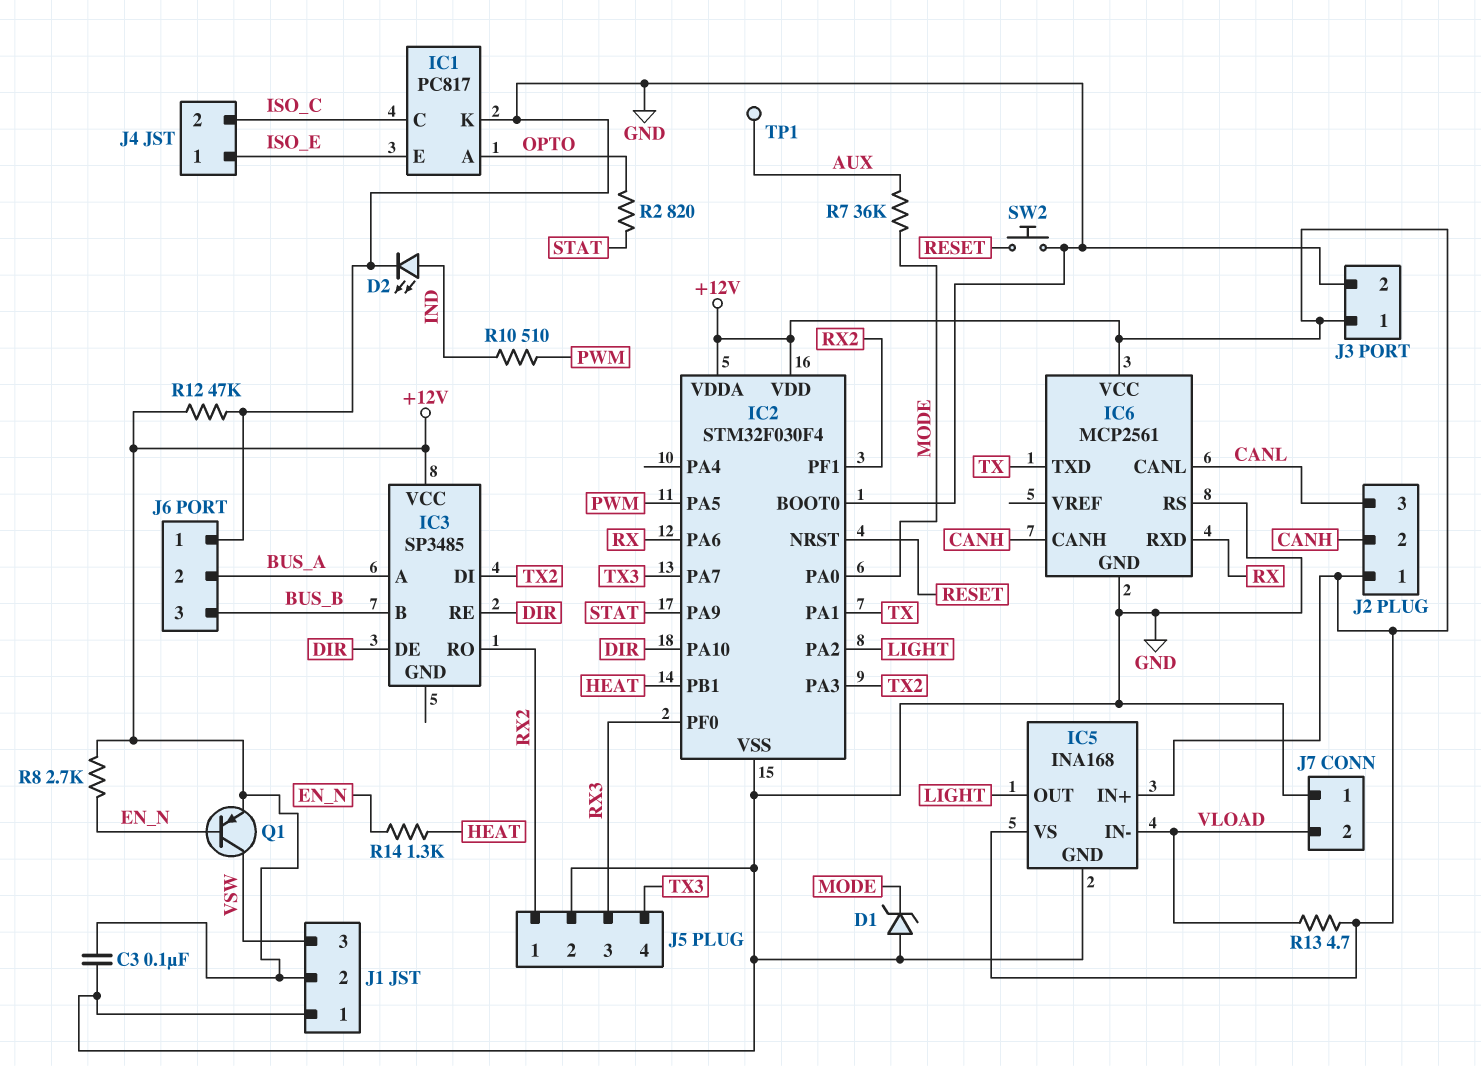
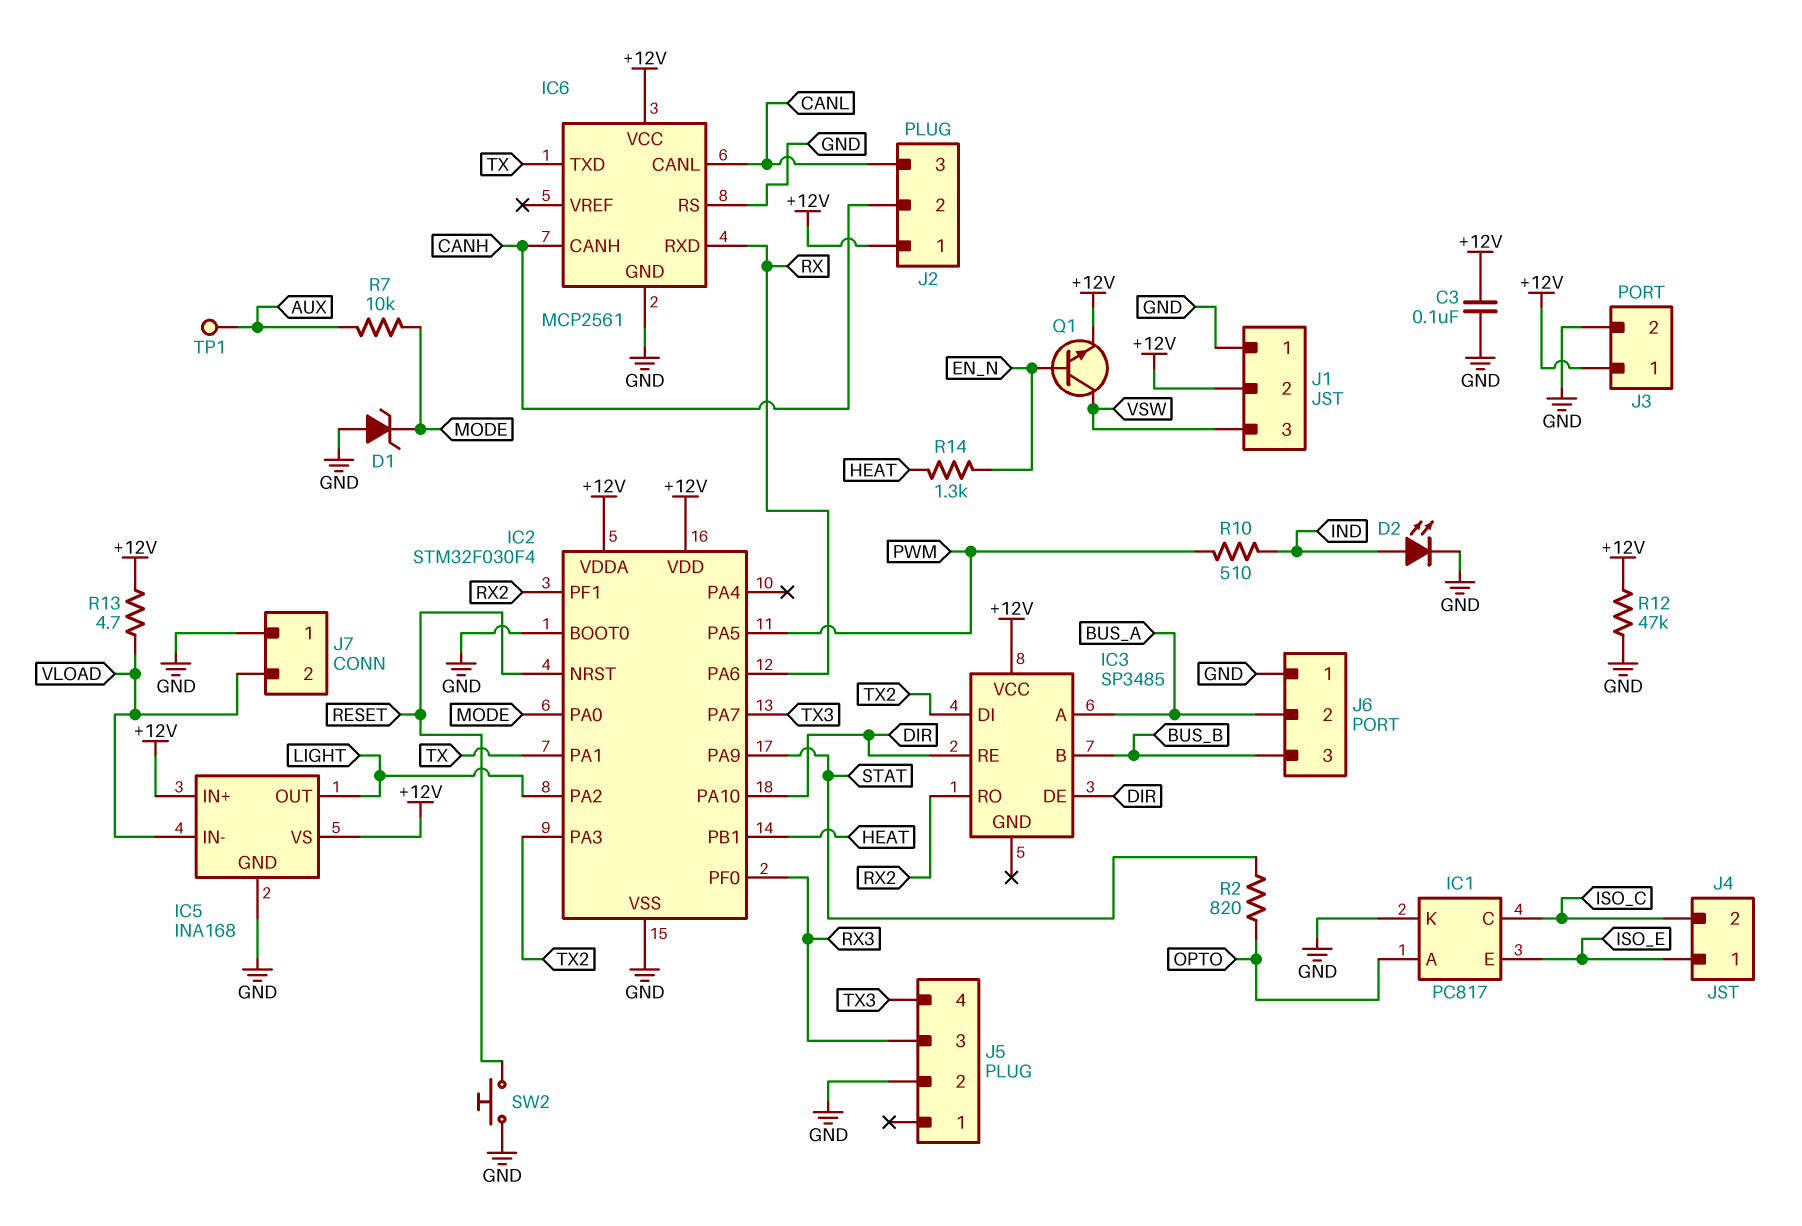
J5 pin 1: RX2 -> none
Q1: PNP (B EN_N, C VSW, E +12V) -> NPN (B EN_N, C VSW, E +12V)
R7: 36k (AUX, MODE) -> 10k (AUX, MODE)
R8: 2.7k (+12V, EN_N) -> none

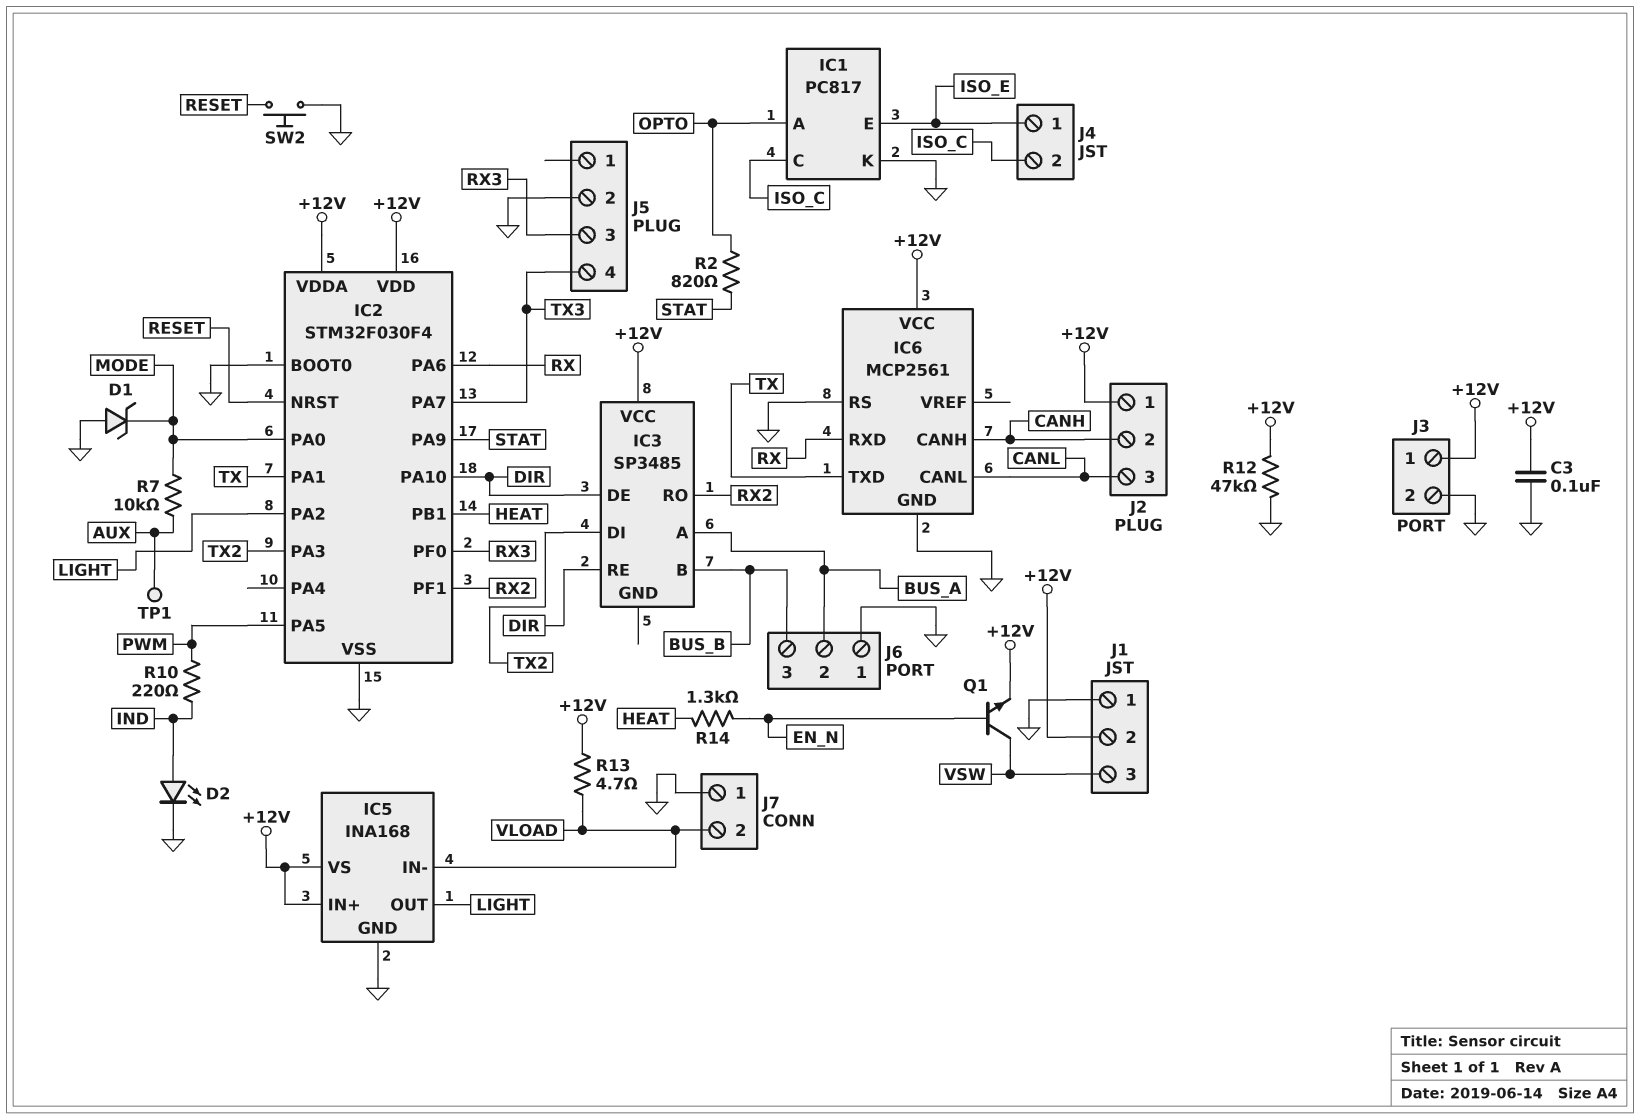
R10: 510 (IND, PWM) -> 220 (IND, PWM)

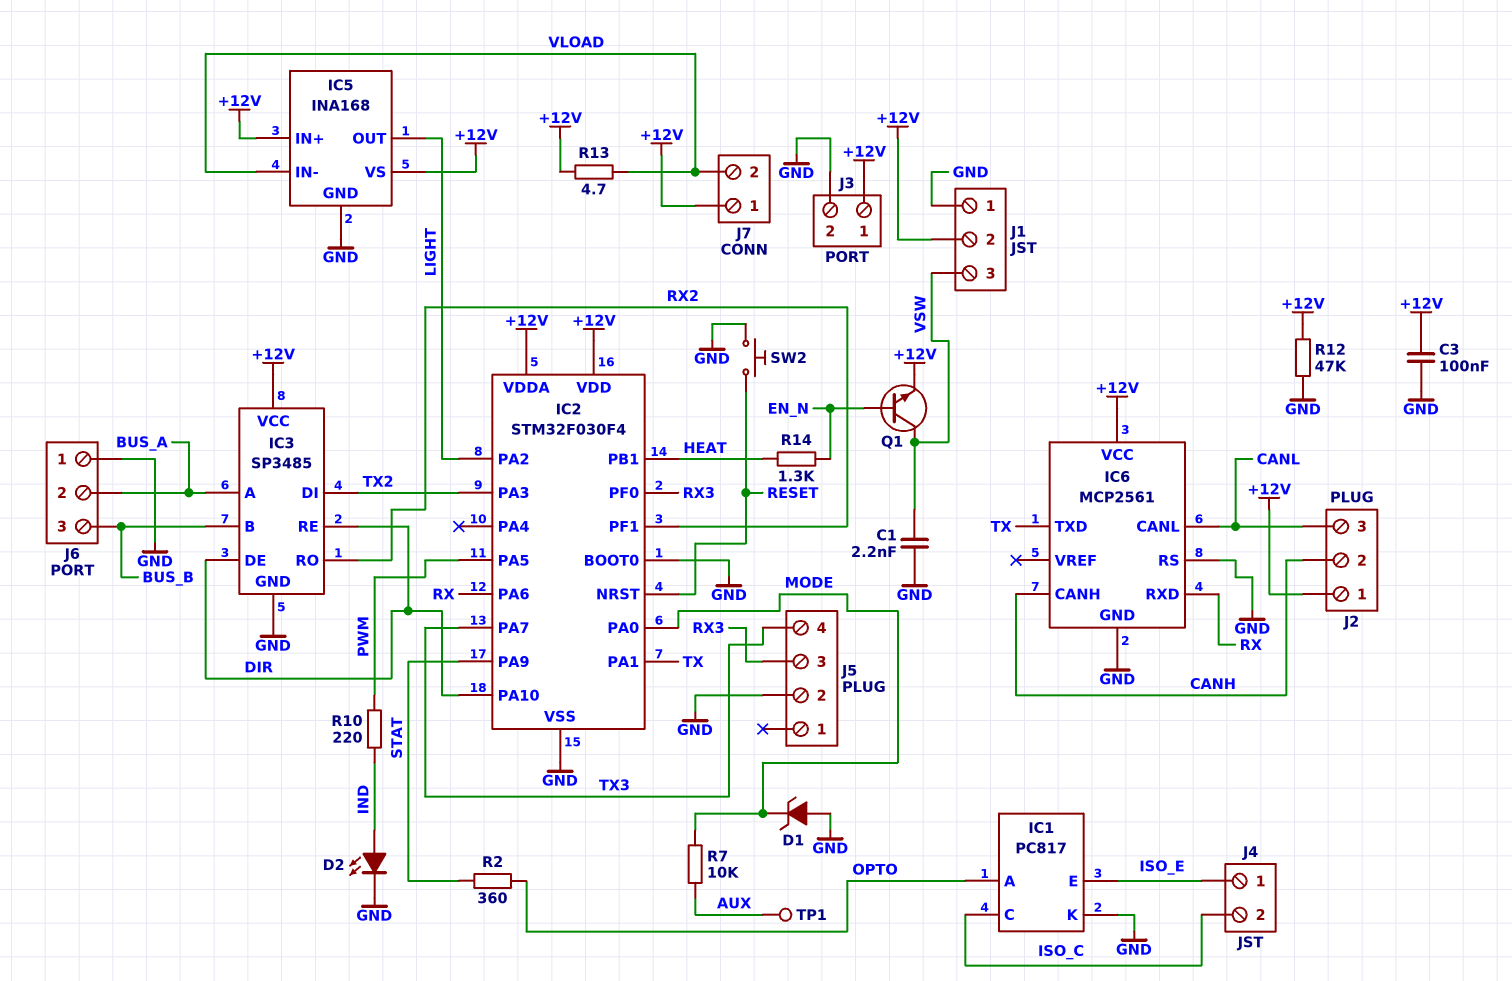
C1: none -> 2.2nF (GND, VSW)
IC3 pin GND: none -> GND
J7 pin 1: GND -> +12V
R2: 820 (OPTO, STAT) -> 360 (OPTO, STAT)

